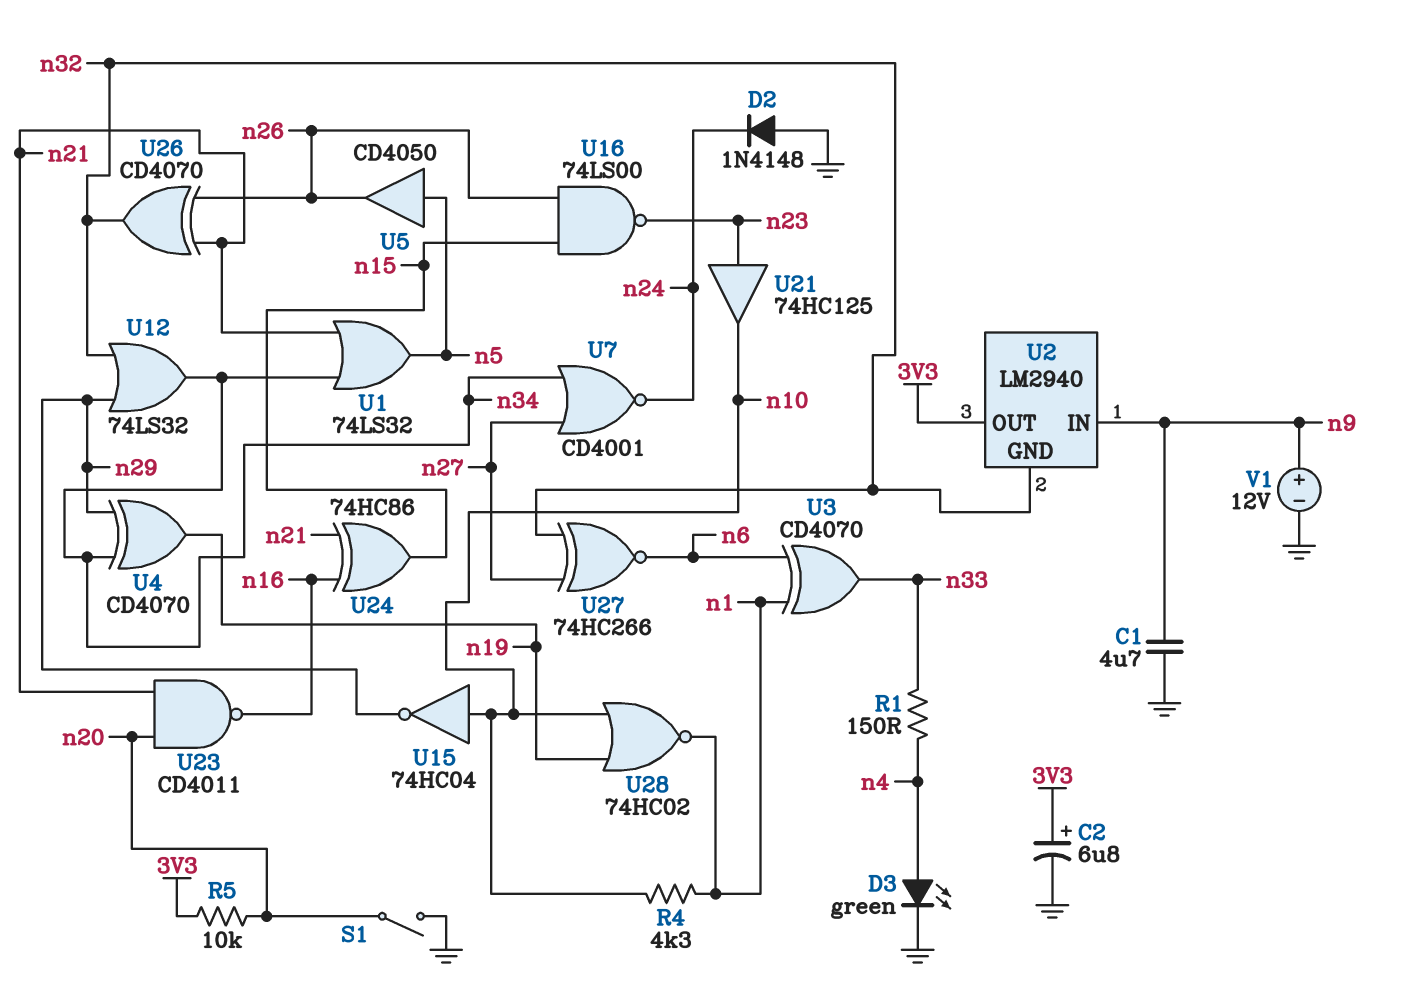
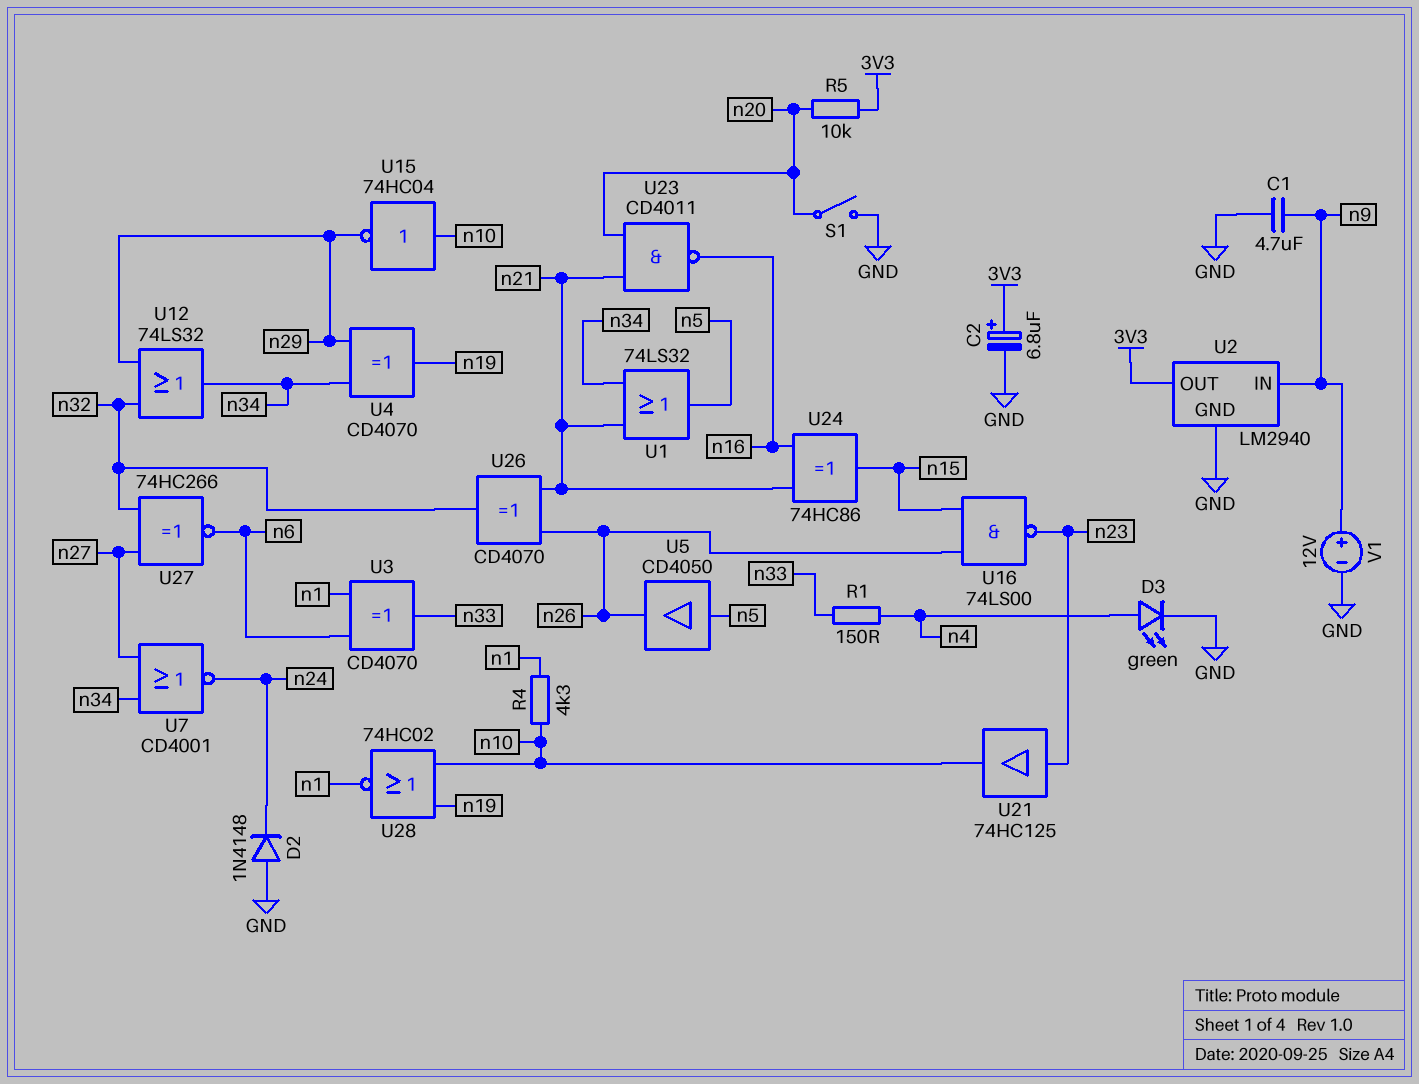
U2 pin GND: n32 -> GND

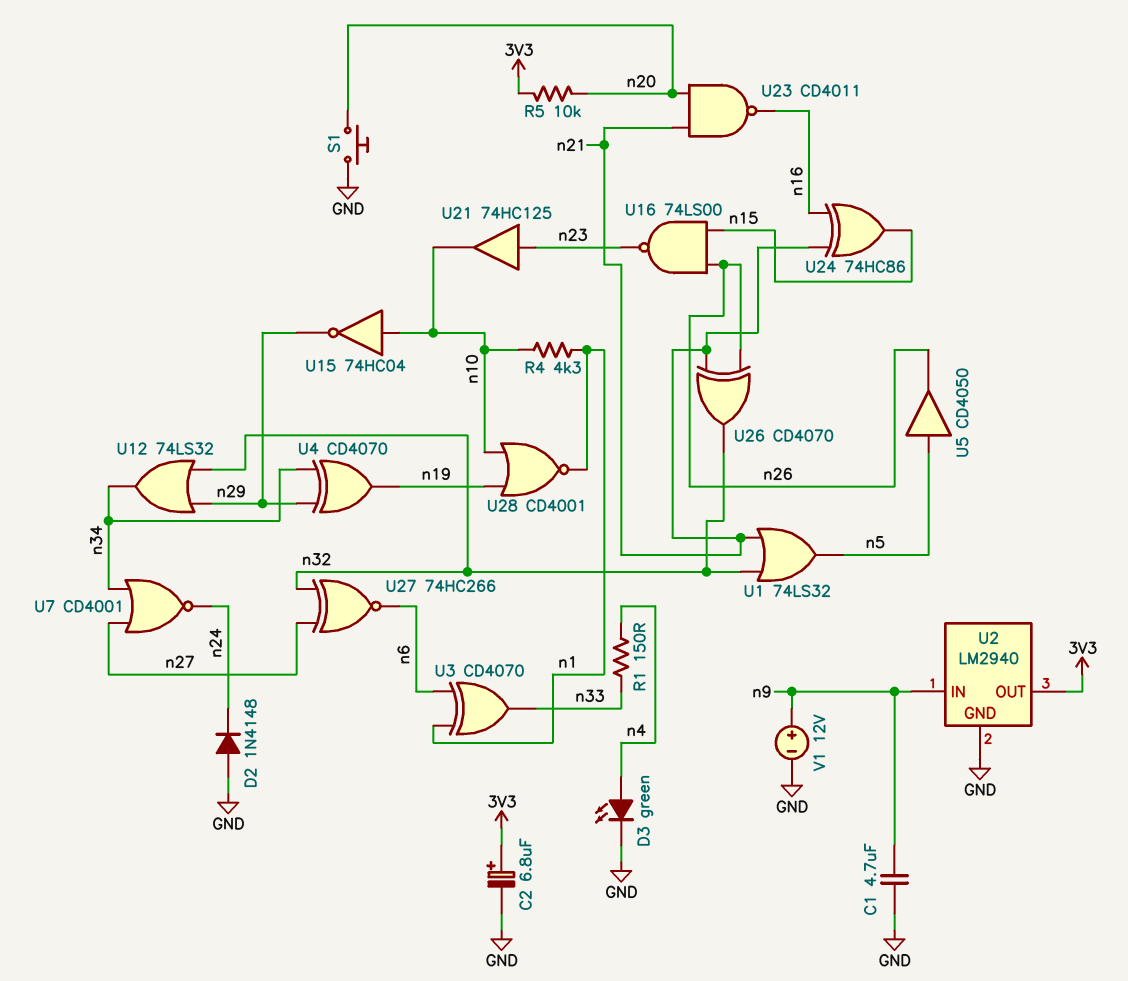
S1: switch (GND, n20) -> button (GND, n20)
U1: OR 74LS32 (in n21, in n34, out n5) -> OR 74LS32 (in n21, in n32, out n5)
U28: NOR 74HC02 (in n10, in n19, out n1) -> NOR CD4001 (in n10, in n19, out n1)

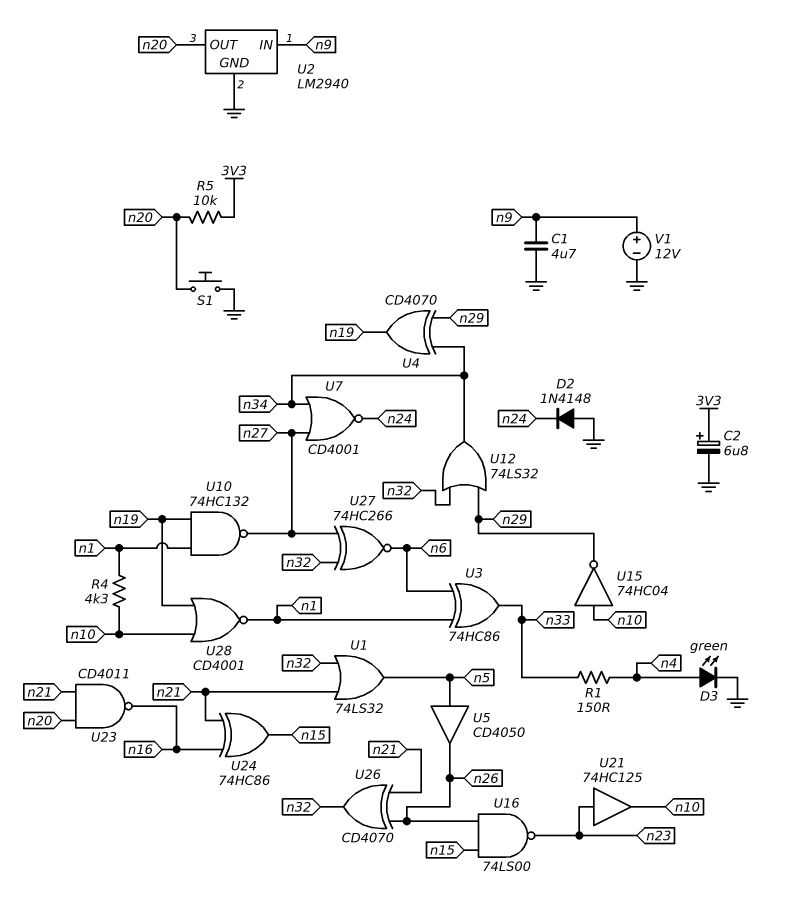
U2 pin OUT: 3V3 -> n20
U3: XOR CD4070 (in n1, in n6, out n33) -> XOR 74HC86 (in n1, in n6, out n33)
U10: none -> NAND 74HC132 (in n1, in n19, out n27)

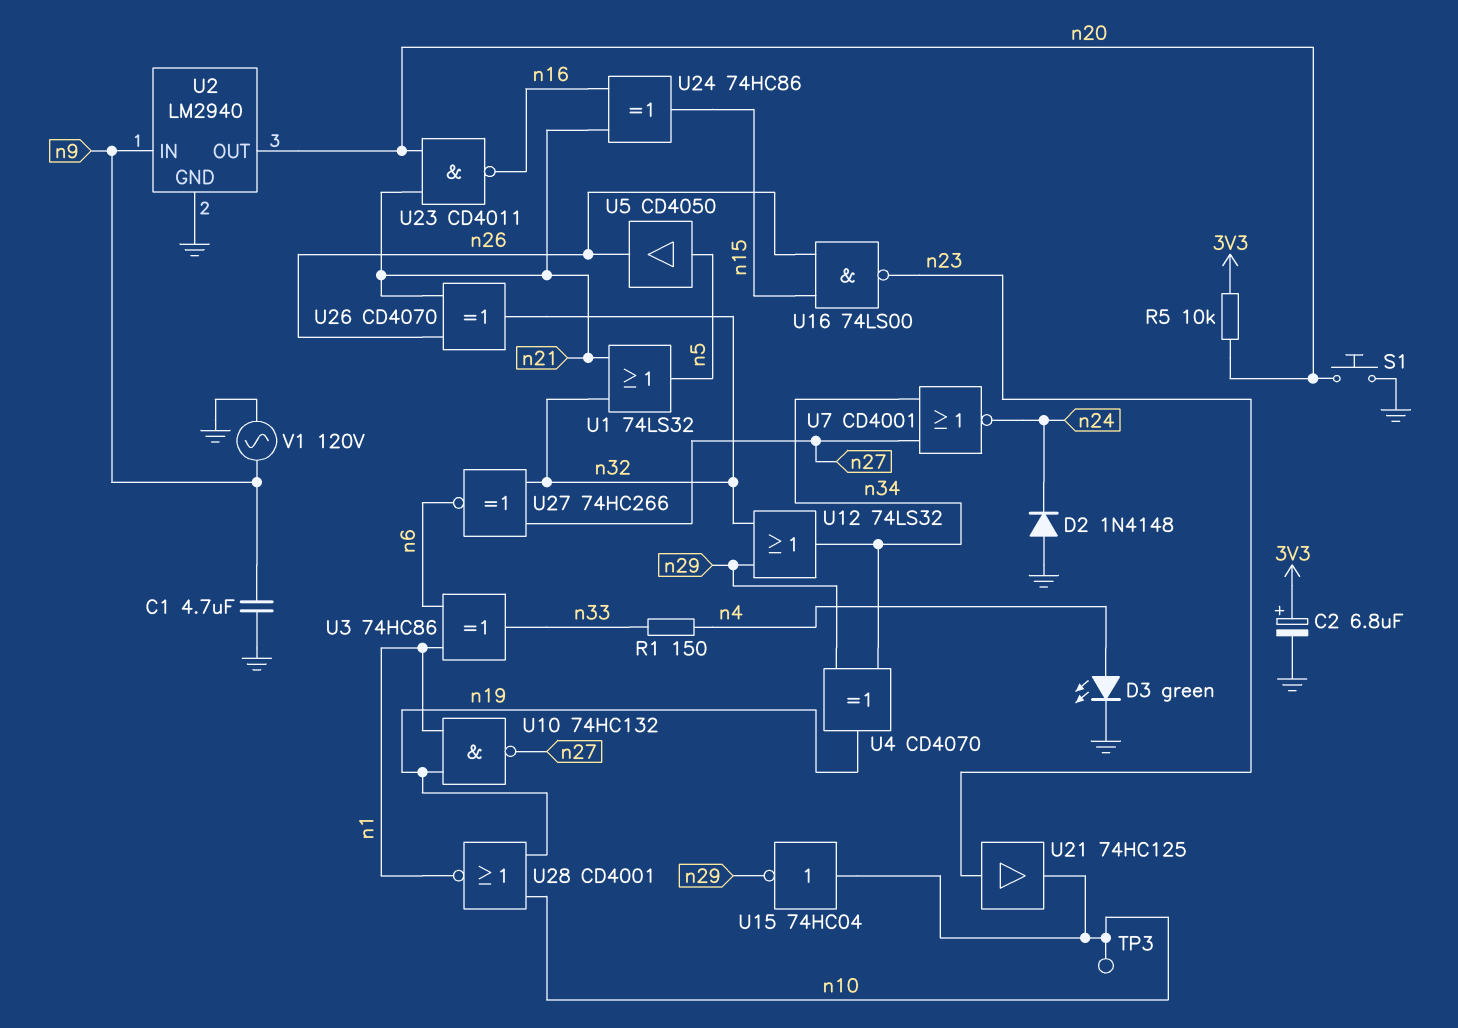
R4: 4.3k (n1, n10) -> none
TP3: none -> test point (n10)
V1: 12V (plus n9, minus GND) -> AC 120V (GND, n9)

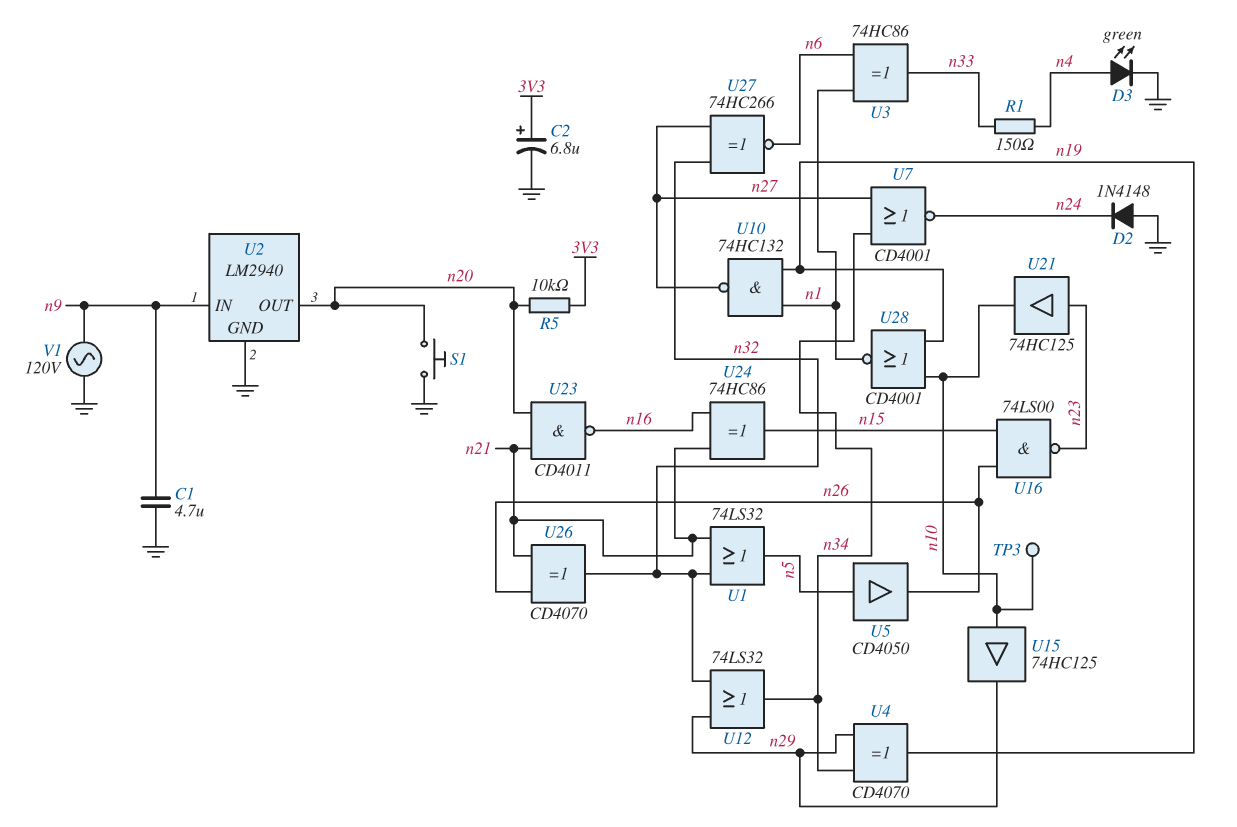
U15: NOT 74HC04 (in n10, out n29) -> buffer 74HC125 (in n10, out n29)

